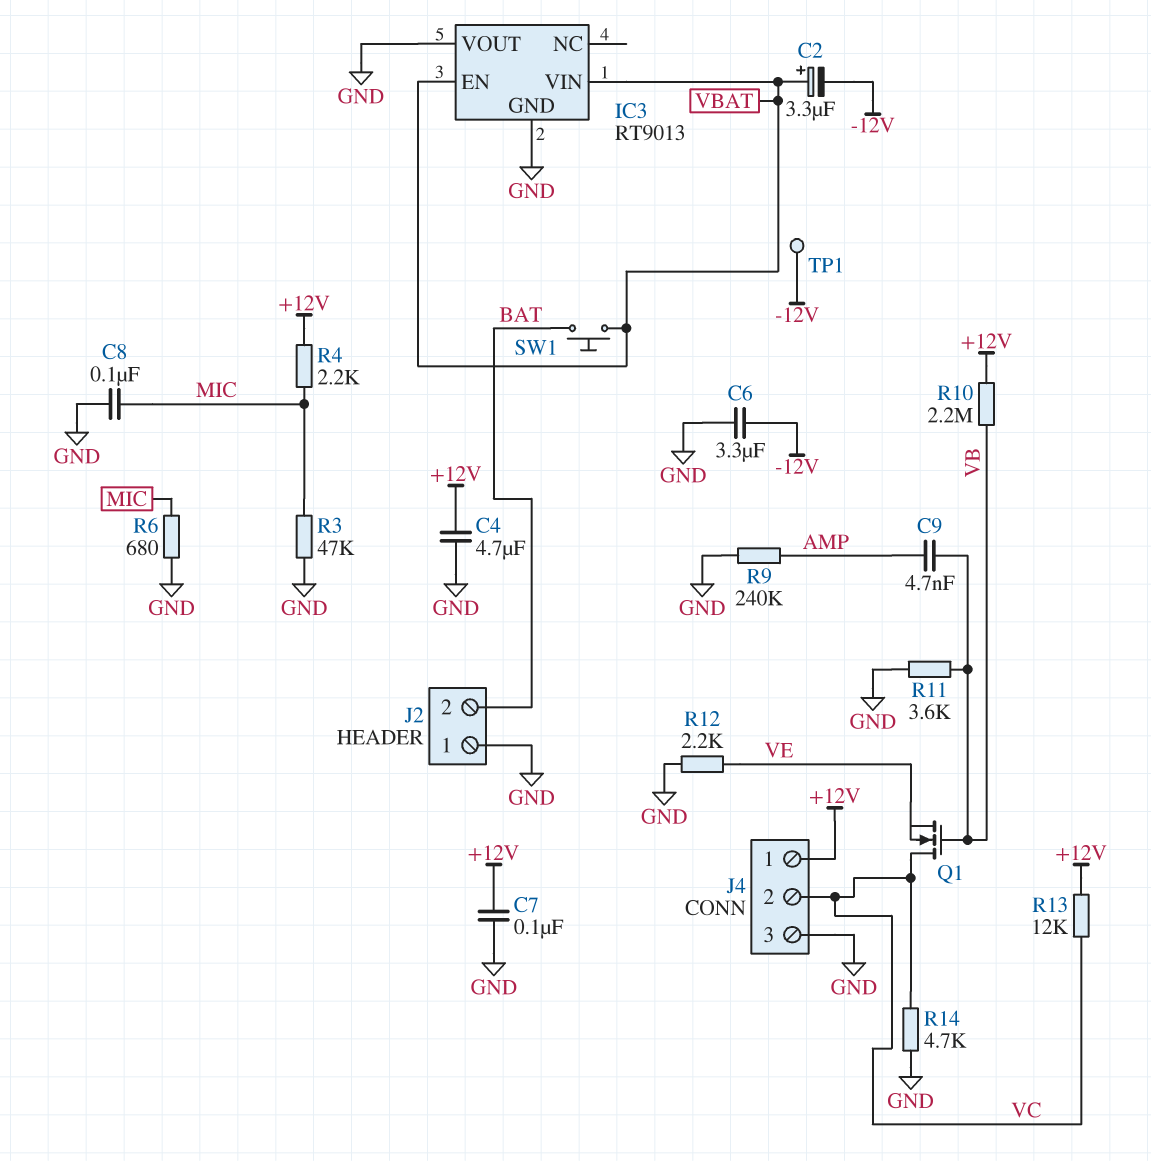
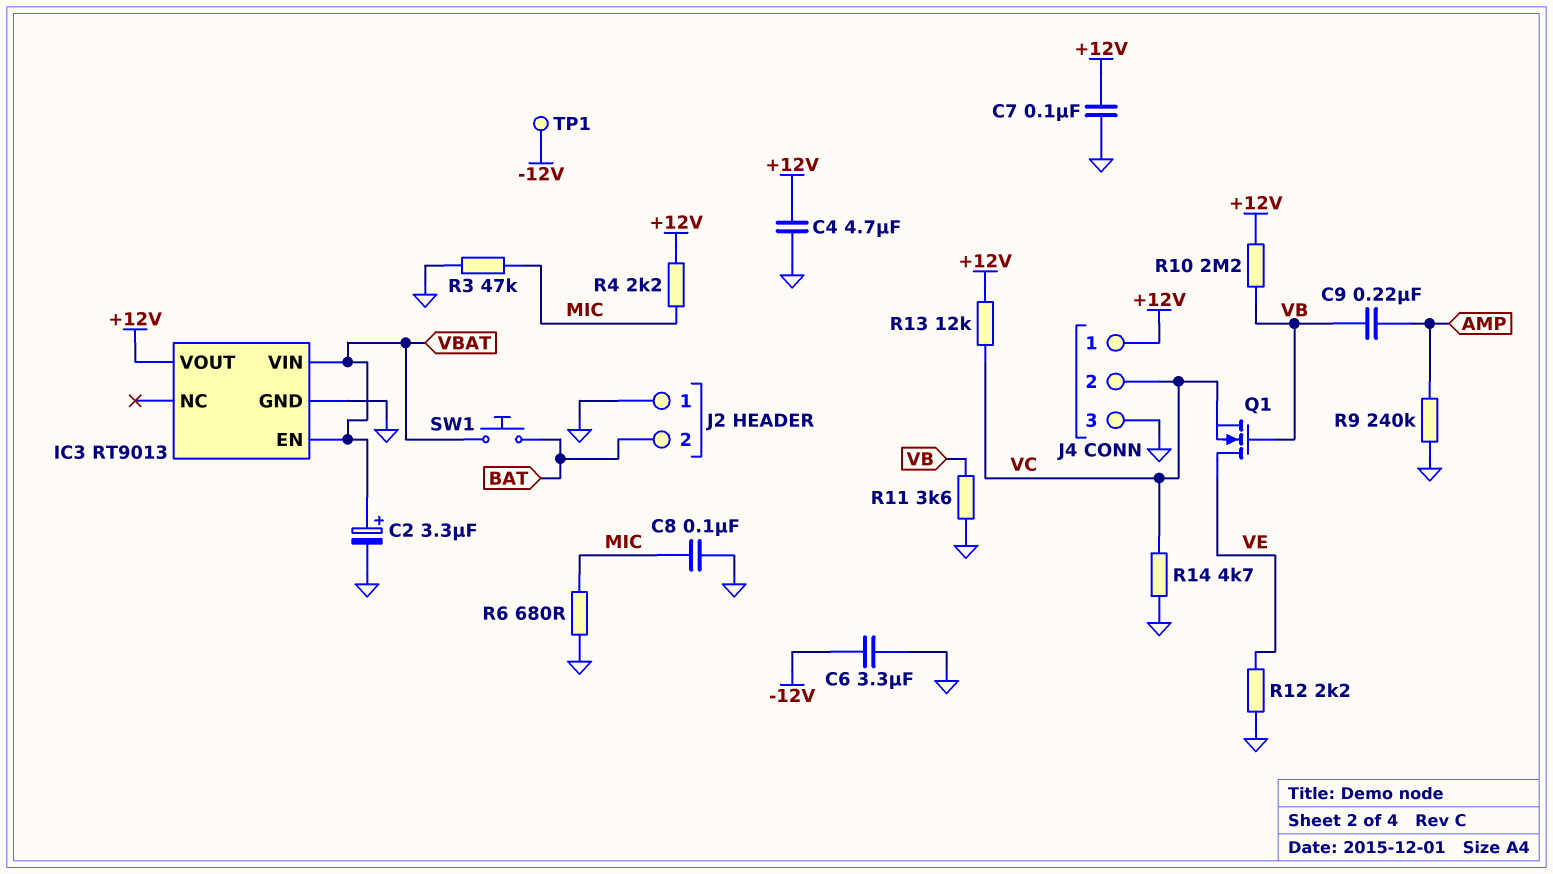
C2: 3.3uF (plus VBAT, minus -12V) -> 3.3uF (plus VBAT, minus GND)
C9: 4.7nF (AMP, VB) -> 220nF (AMP, VB)
IC3 pin VOUT: GND -> +12V
Q1: NMOS (G VB, D VC, S VE) -> NMOS (G VB, D VE, S VC)

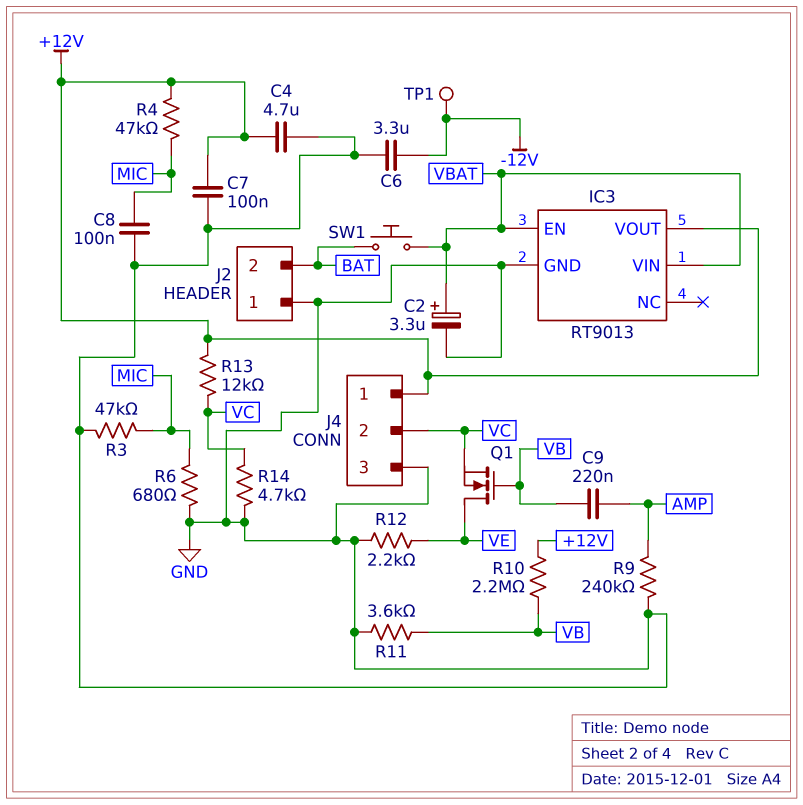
R4: 2.2k (+12V, MIC) -> 47k (+12V, MIC)

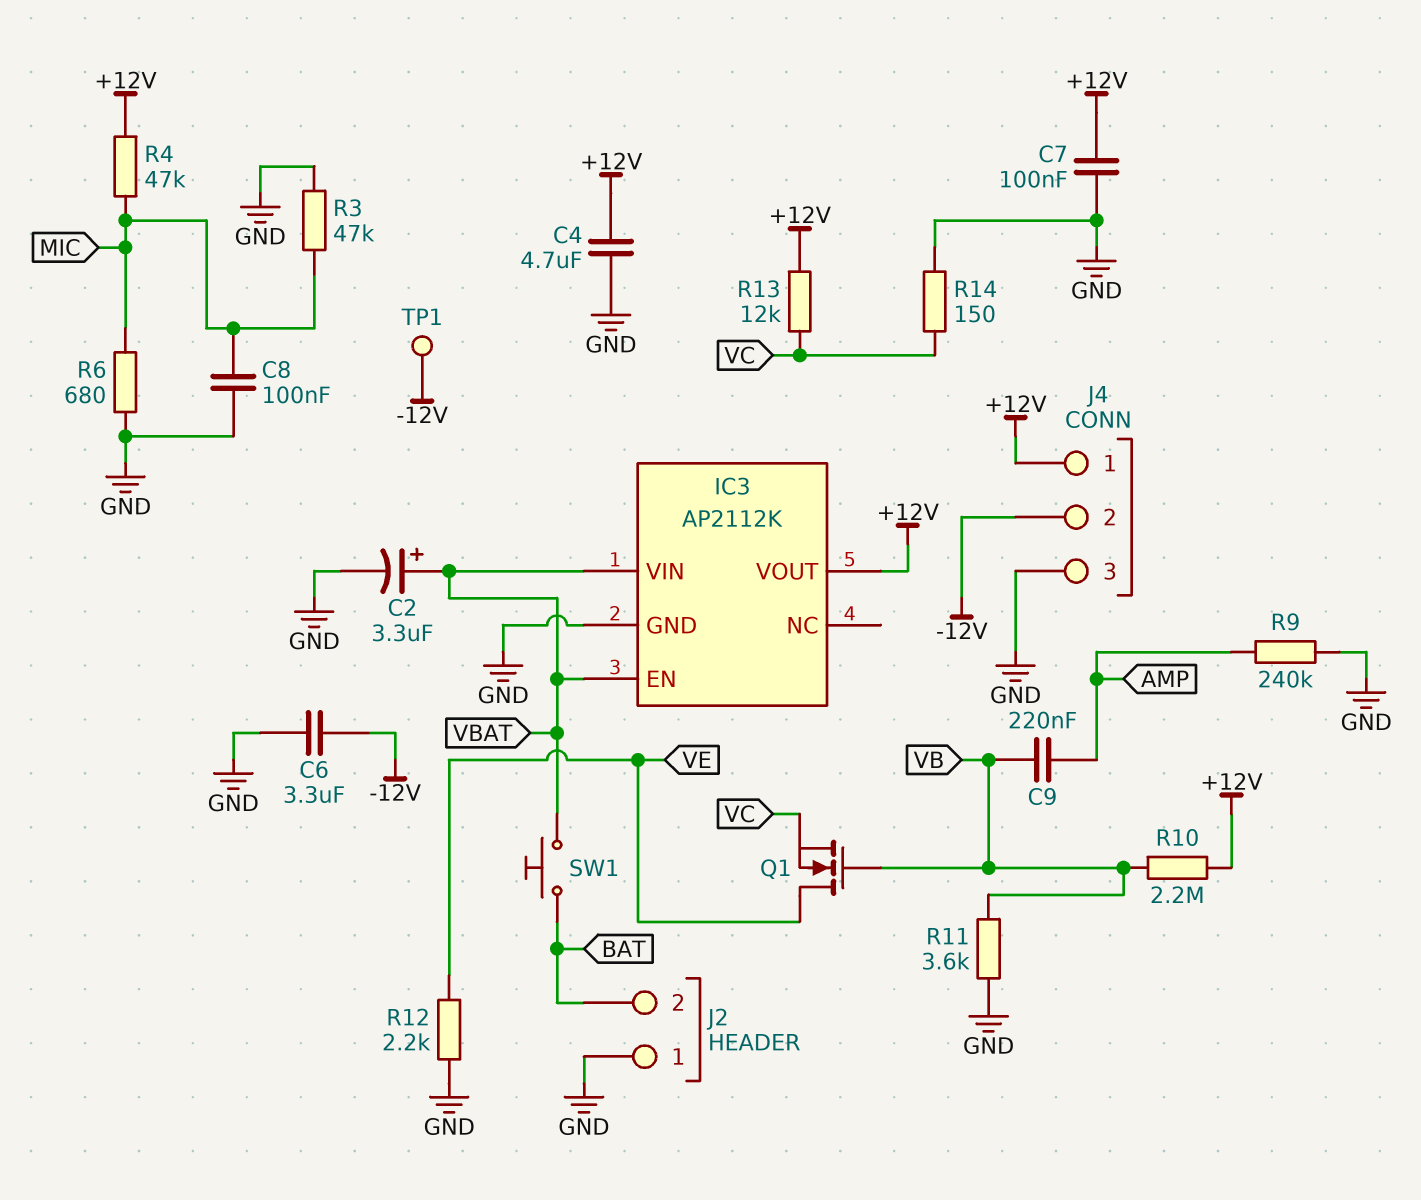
IC3: RT9013 -> AP2112K
J4 pin 2: VC -> -12V
R14: 4.7k (GND, VC) -> 150 (GND, VC)

